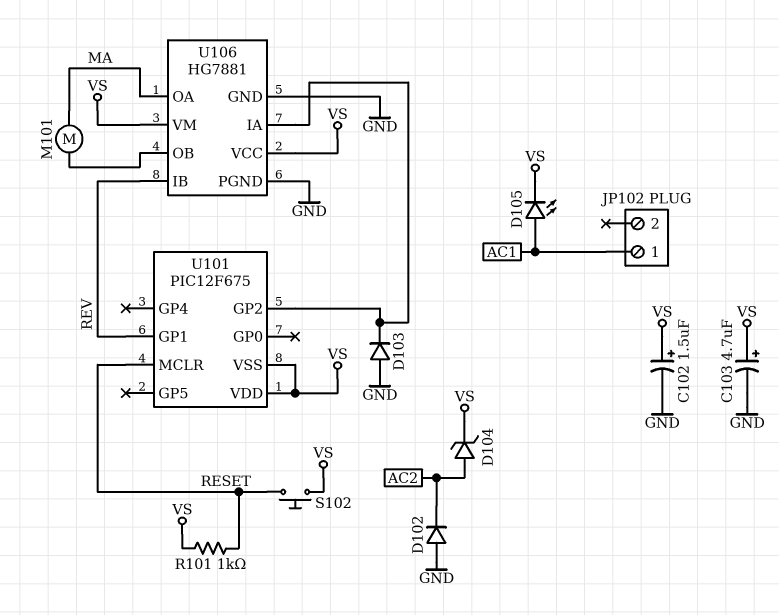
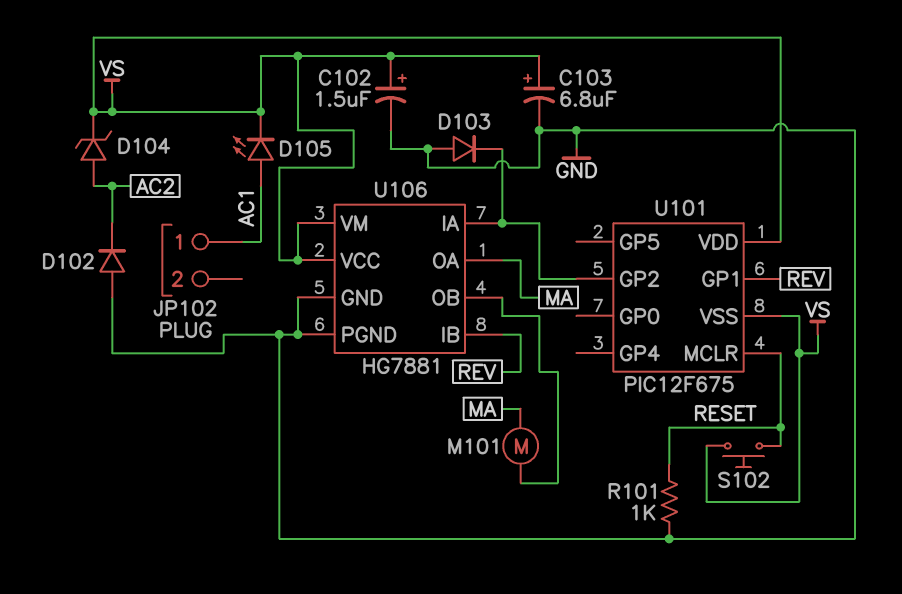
C103: 4.7uF (plus VS, minus GND) -> 6.8uF (plus VS, minus GND)
R101: 1k (RESET, VS) -> 1k (GND, RESET)

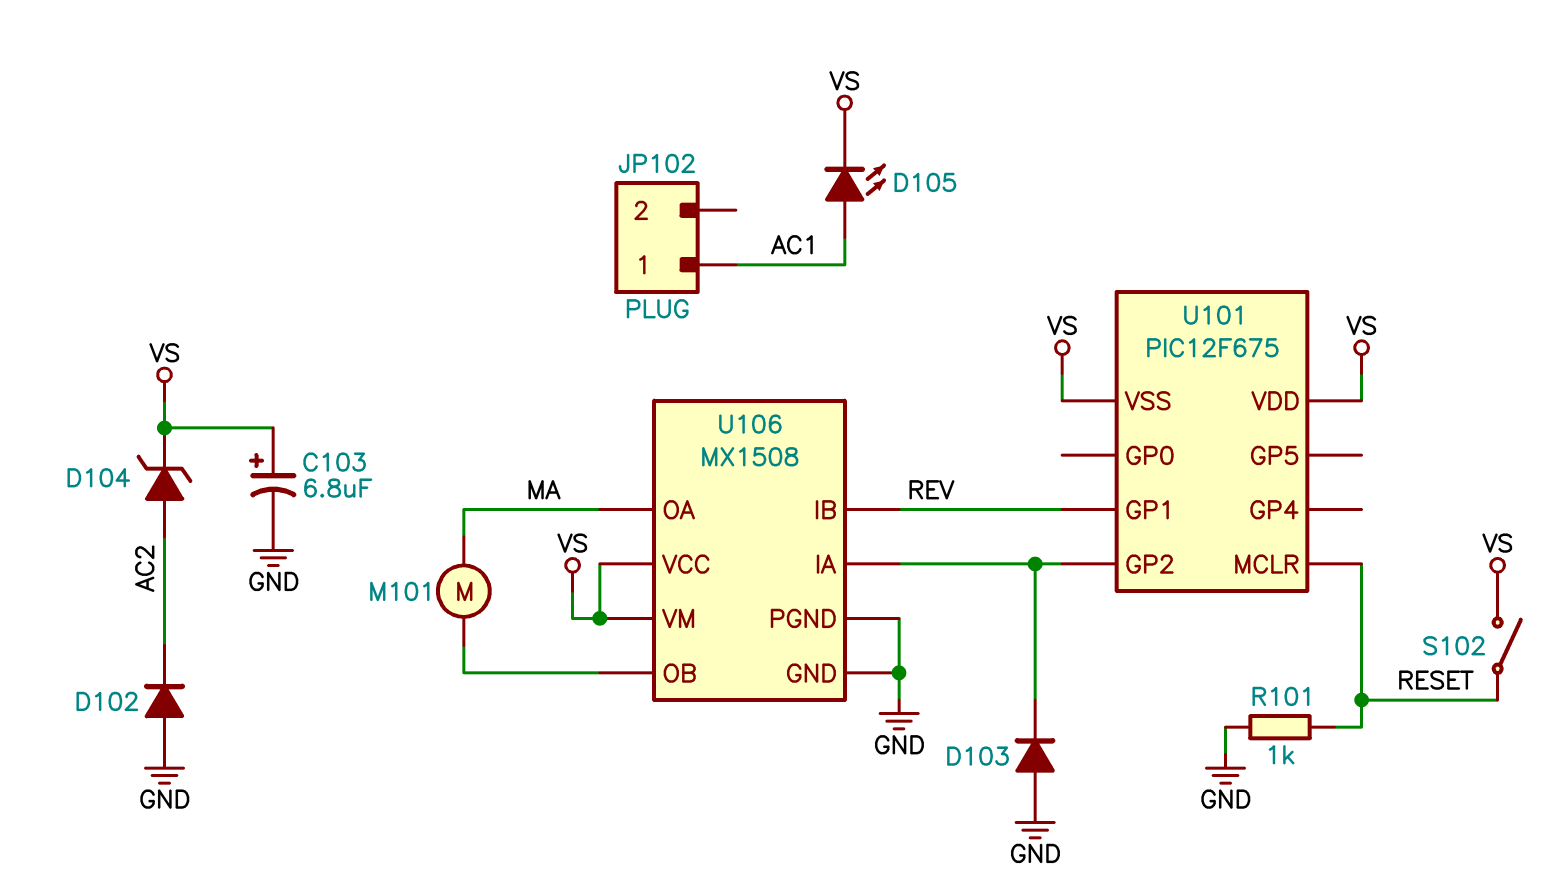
C102: 1.5uF (plus VS, minus GND) -> none
S102: button (RESET, VS) -> switch (RESET, VS)
U106: HG7881 -> MX1508

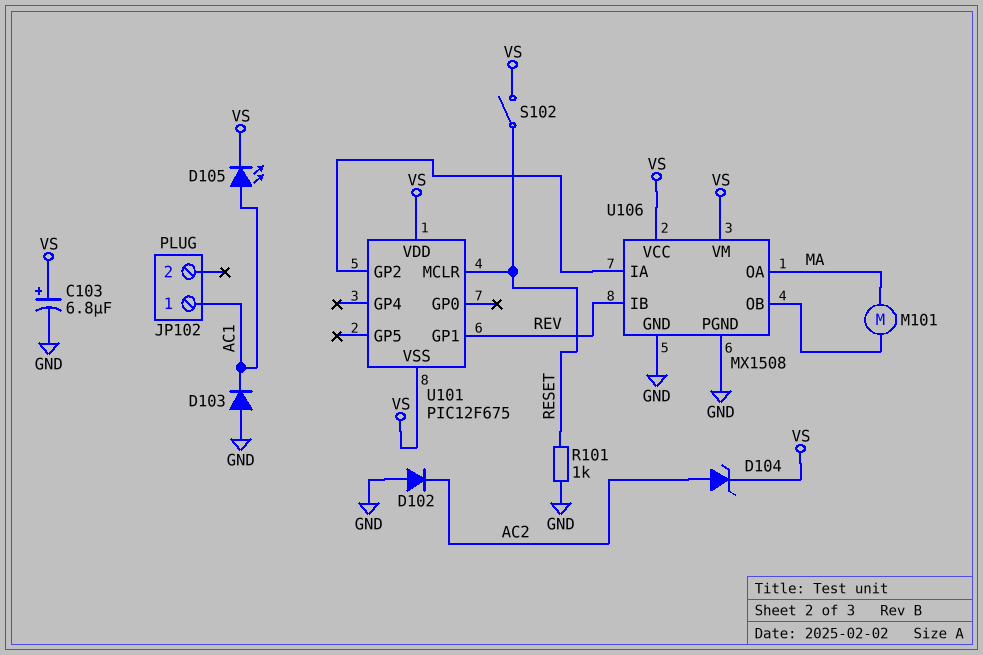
D103: diode (A GND, K U101/GP2) -> diode (A GND, K AC1)

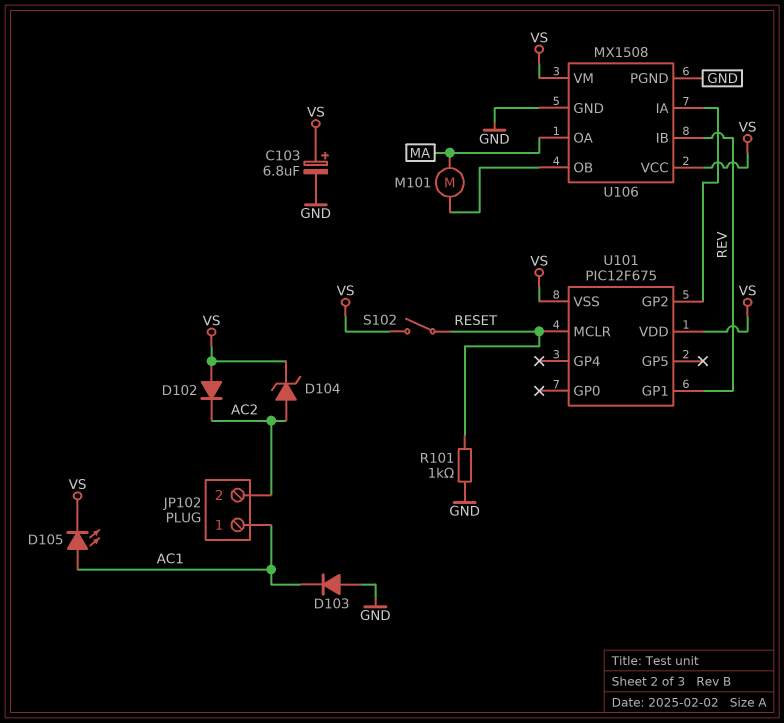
D102: diode (A GND, K AC2) -> diode (A VS, K AC2)
JP102 pin 2: none -> AC2

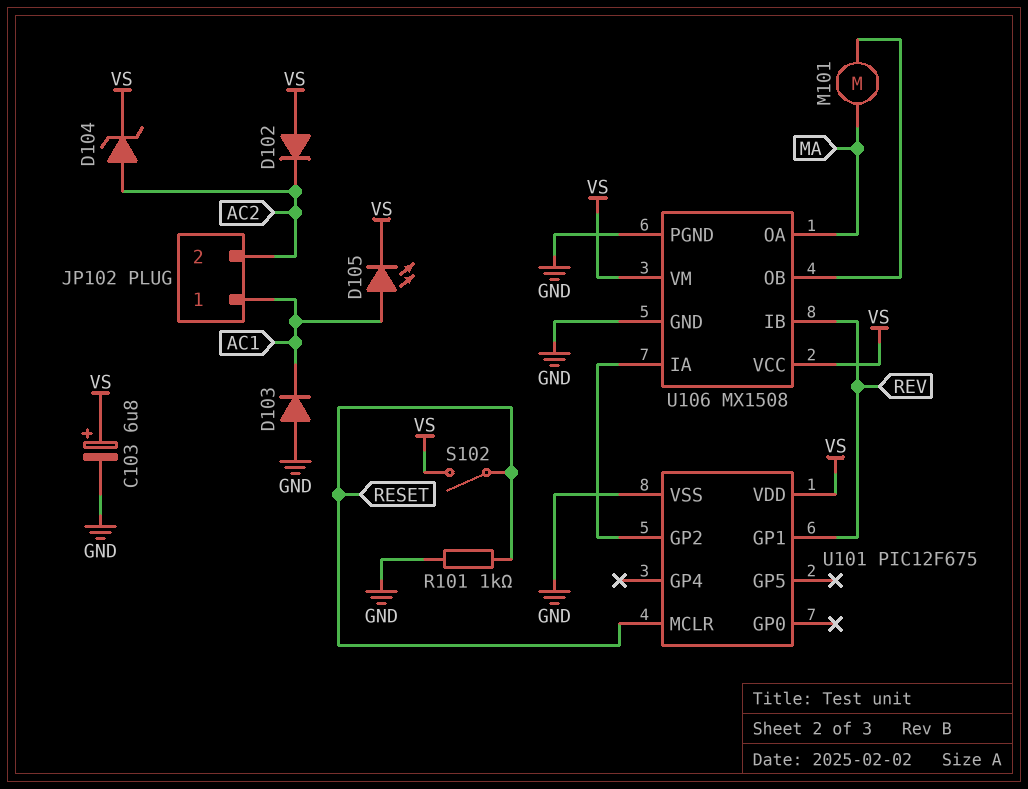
U101 pin VSS: VS -> GND

